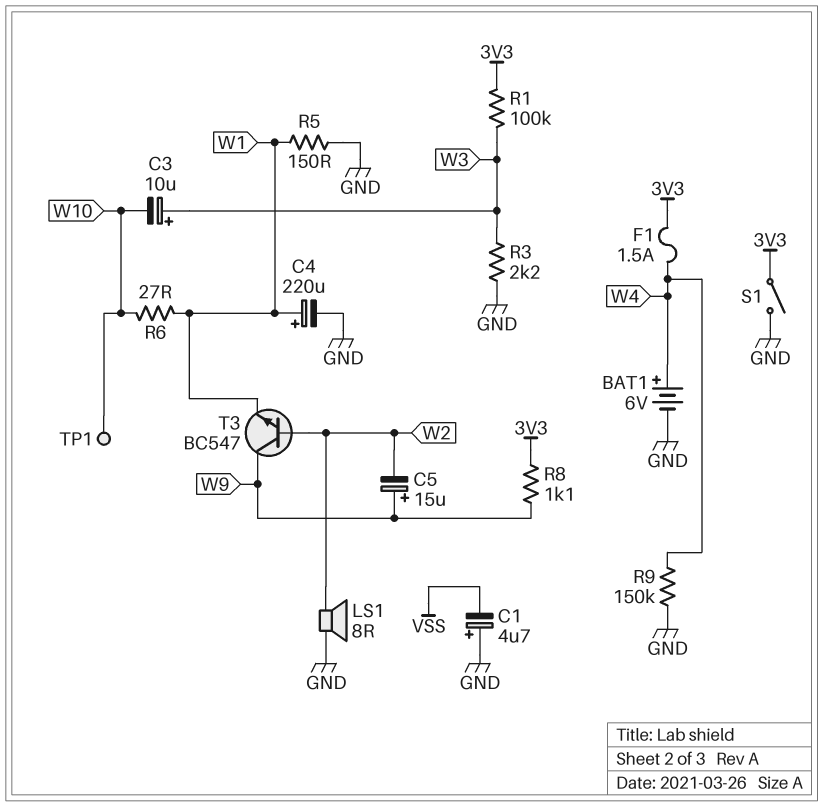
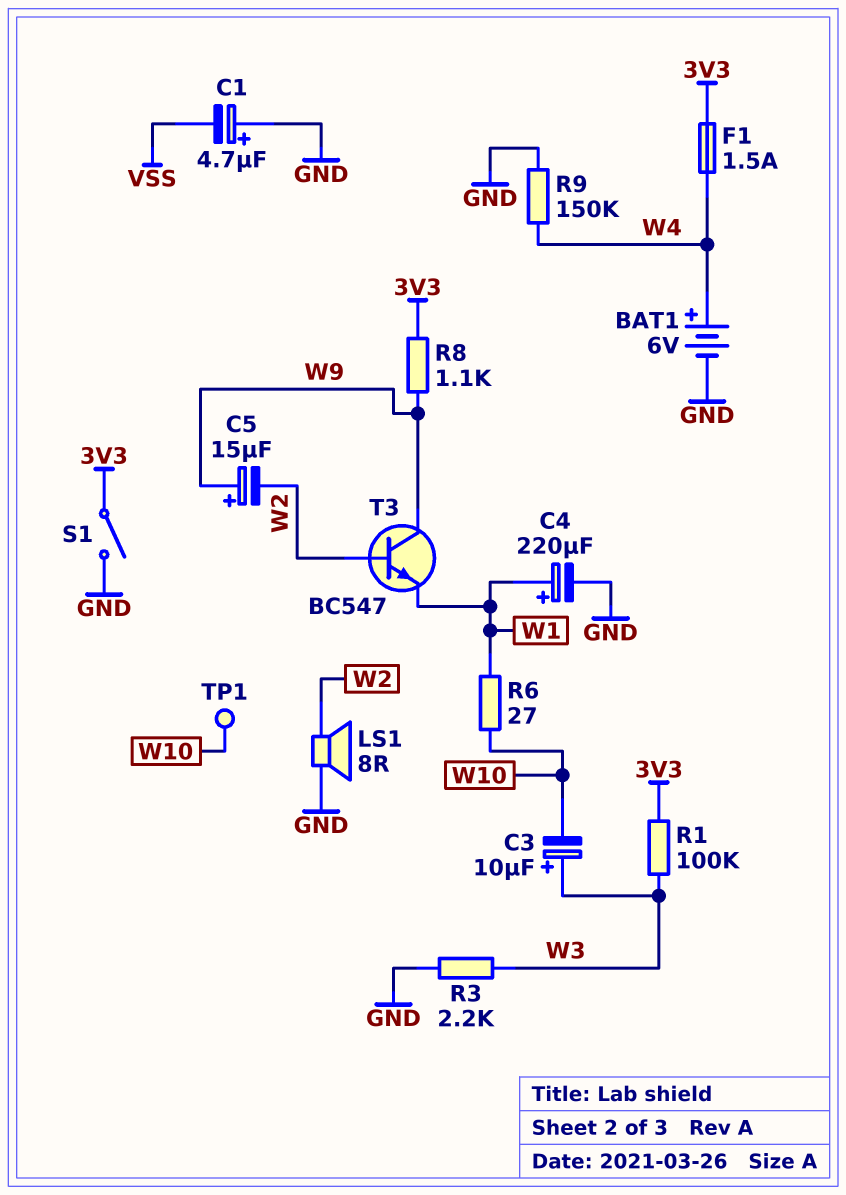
R5: 150 (GND, W1) -> none

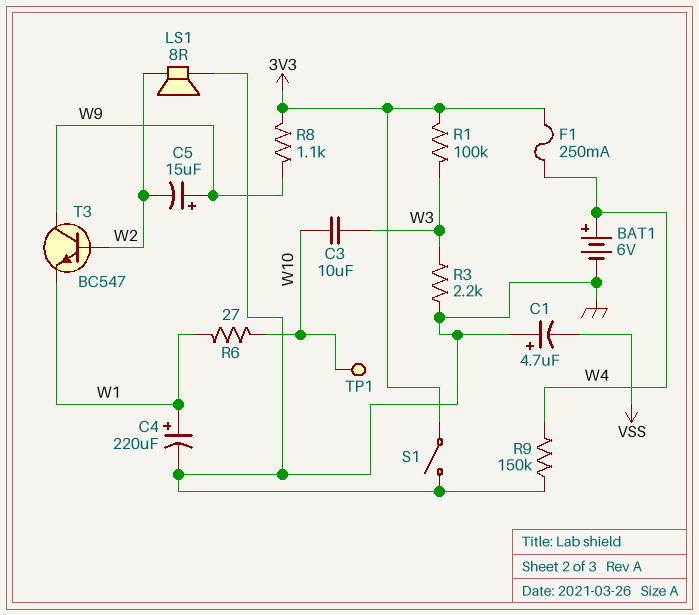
C3: 10uF (plus W3, minus W10) -> 10uF (W3, W10)
F1: 1.5A (3V3, W4) -> 250mA (3V3, W4)

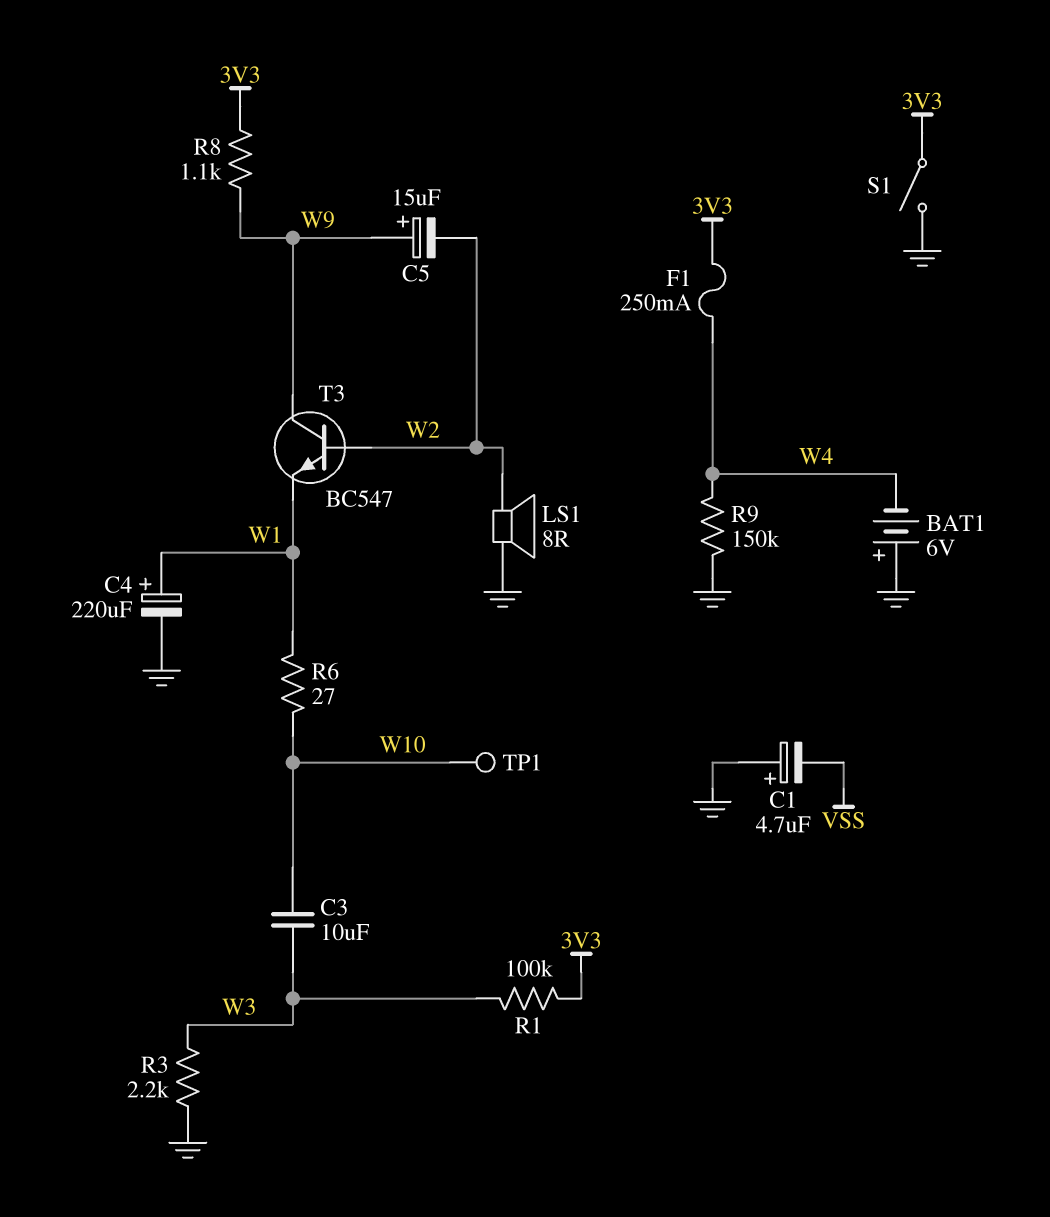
BAT1: 6V (plus W4, minus GND) -> 6V (plus GND, minus W4)

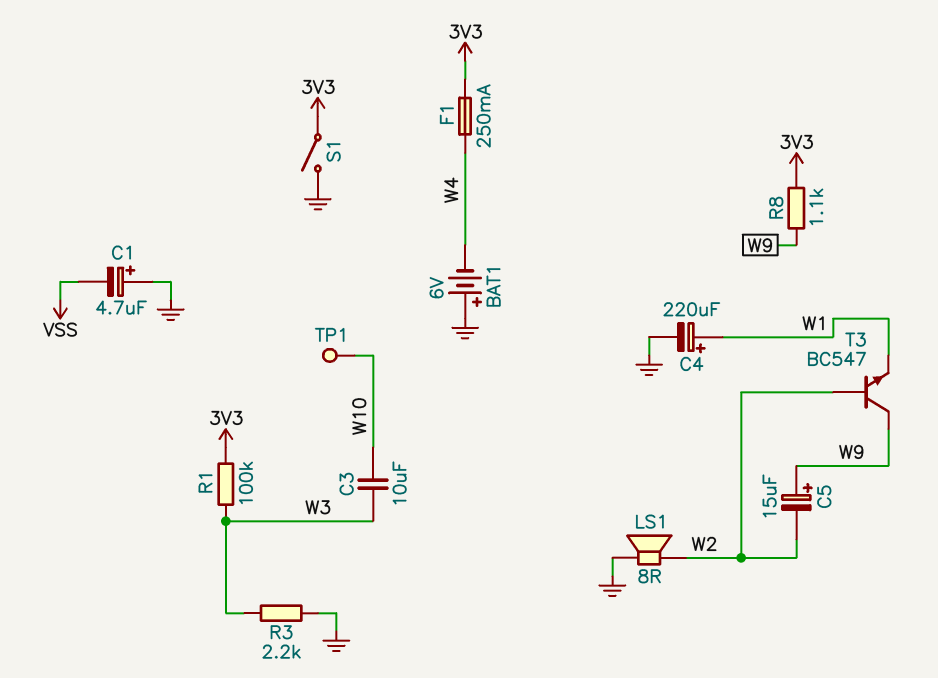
R6: 27 (W1, W10) -> none
R9: 150k (GND, W4) -> none

